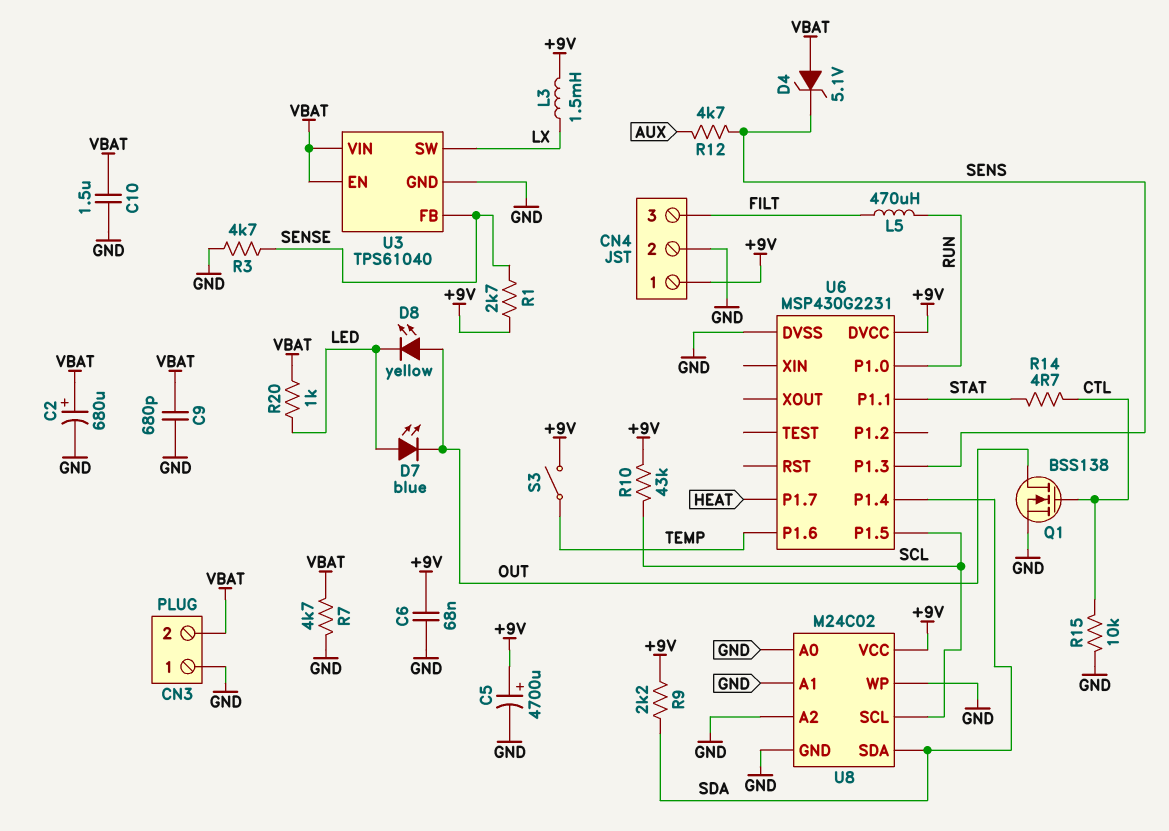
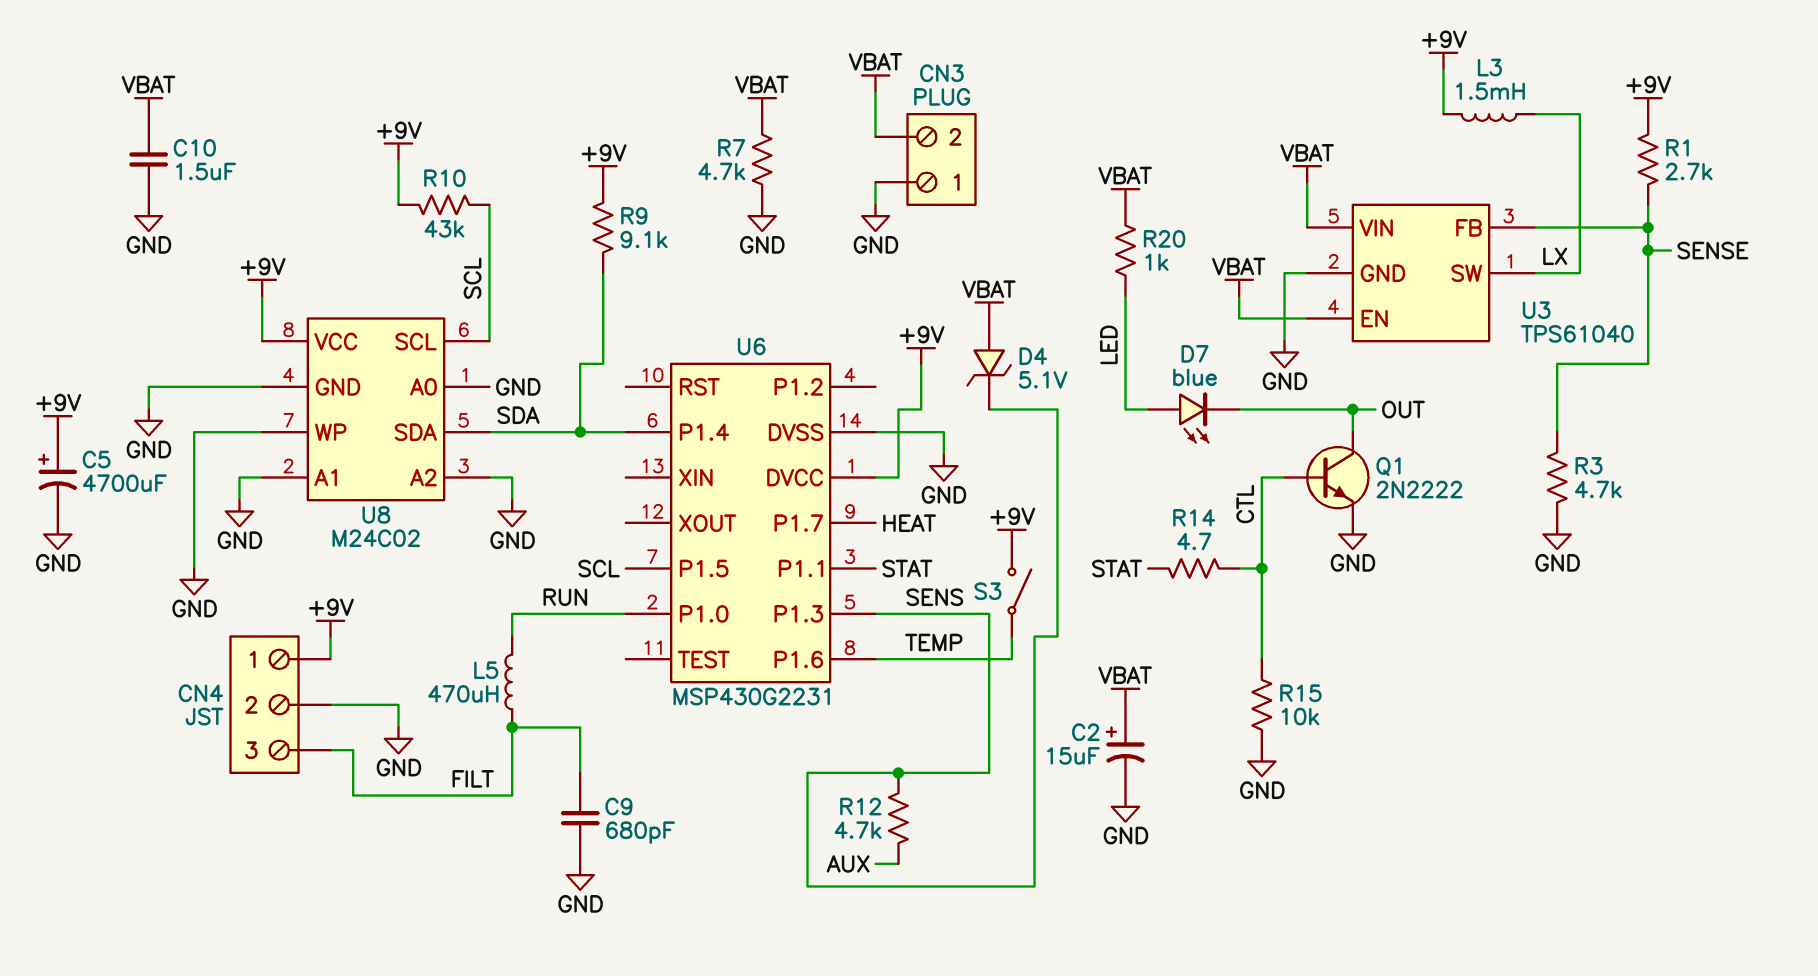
C2: 680uF (plus VBAT, minus GND) -> 15uF (plus VBAT, minus GND)
C6: 68nF (+9V, GND) -> none
C9: 680pF (GND, VBAT) -> 680pF (FILT, GND)
D8: LED yellow (A OUT, K LED) -> none
Q1: NMOS BSS138 (G CTL, D OUT, S GND) -> NPN 2N2222 (B CTL, C OUT, E GND)
R9: 2.2k (+9V, SDA) -> 9.1k (+9V, SDA)

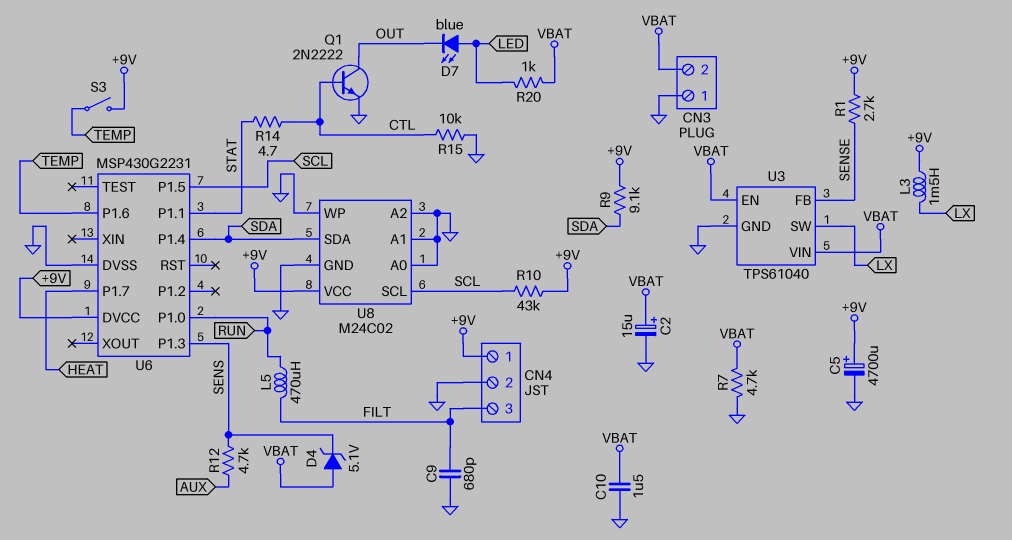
R3: 4.7k (GND, SENSE) -> none

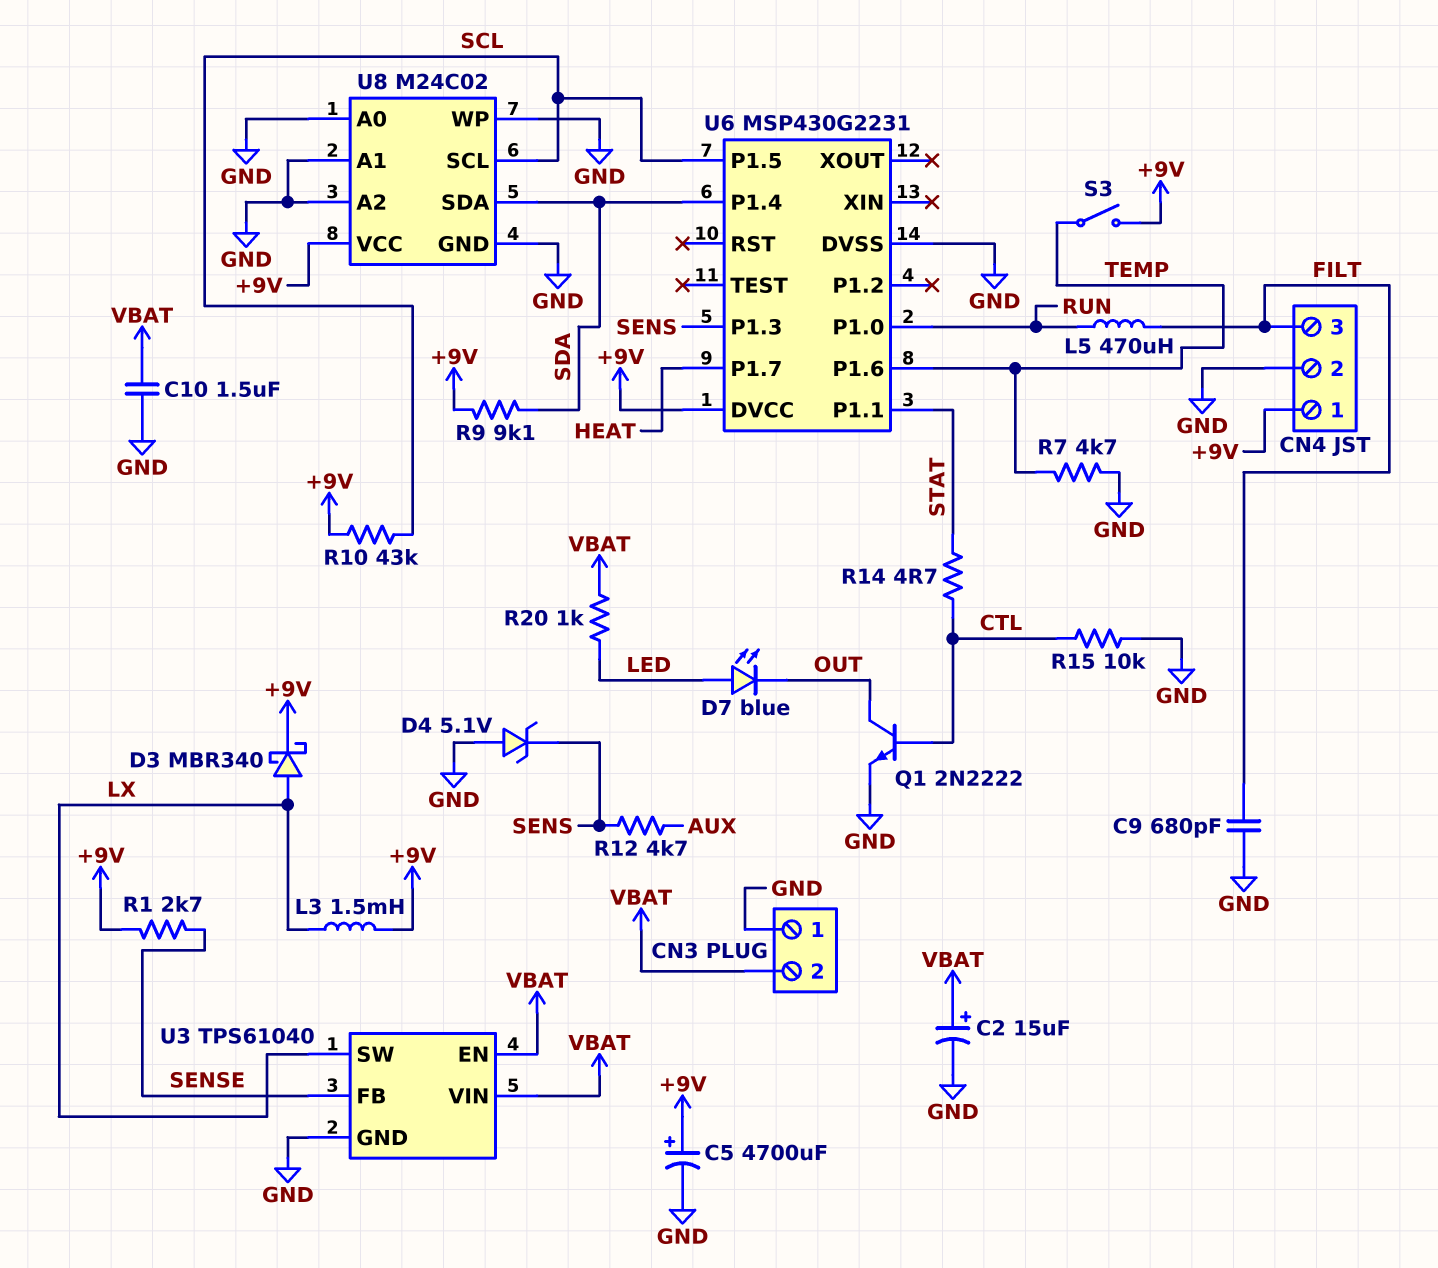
D3: none -> schottky MBR340 (A LX, K +9V)
D4: zener 5.1V (A VBAT, K SENS) -> zener 5.1V (A GND, K SENS)
R7: 4.7k (GND, VBAT) -> 4.7k (GND, TEMP)

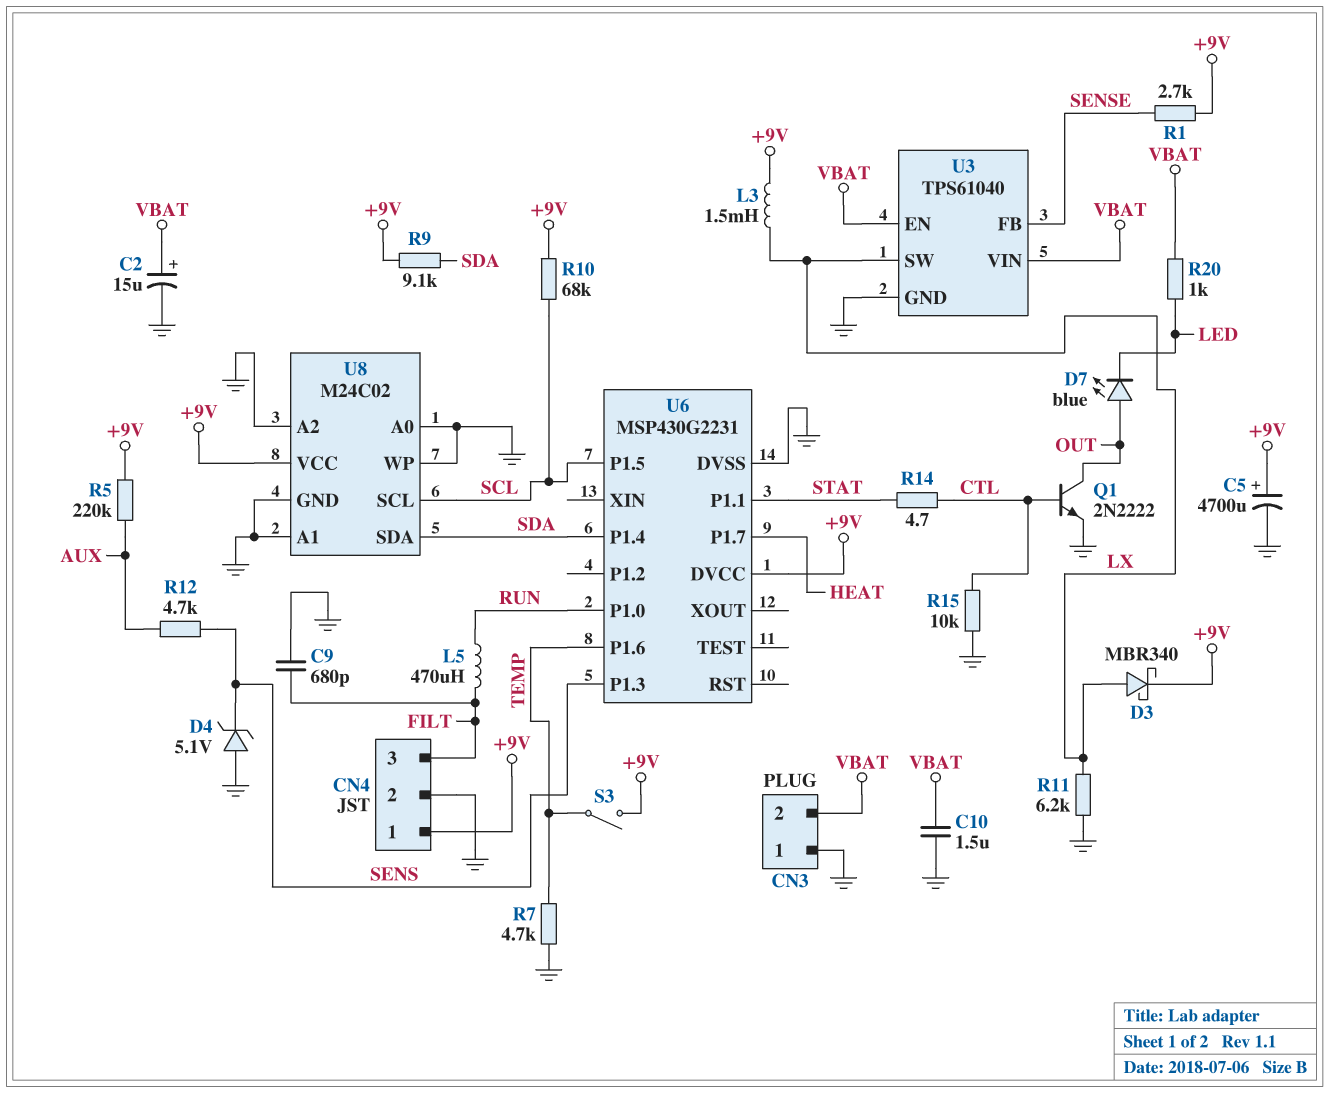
D7: LED blue (A LED, K OUT) -> LED blue (A OUT, K LED)
R5: none -> 220k (+9V, AUX)
R10: 43k (+9V, SCL) -> 68k (+9V, SCL)
R11: none -> 6.2k (GND, LX)

